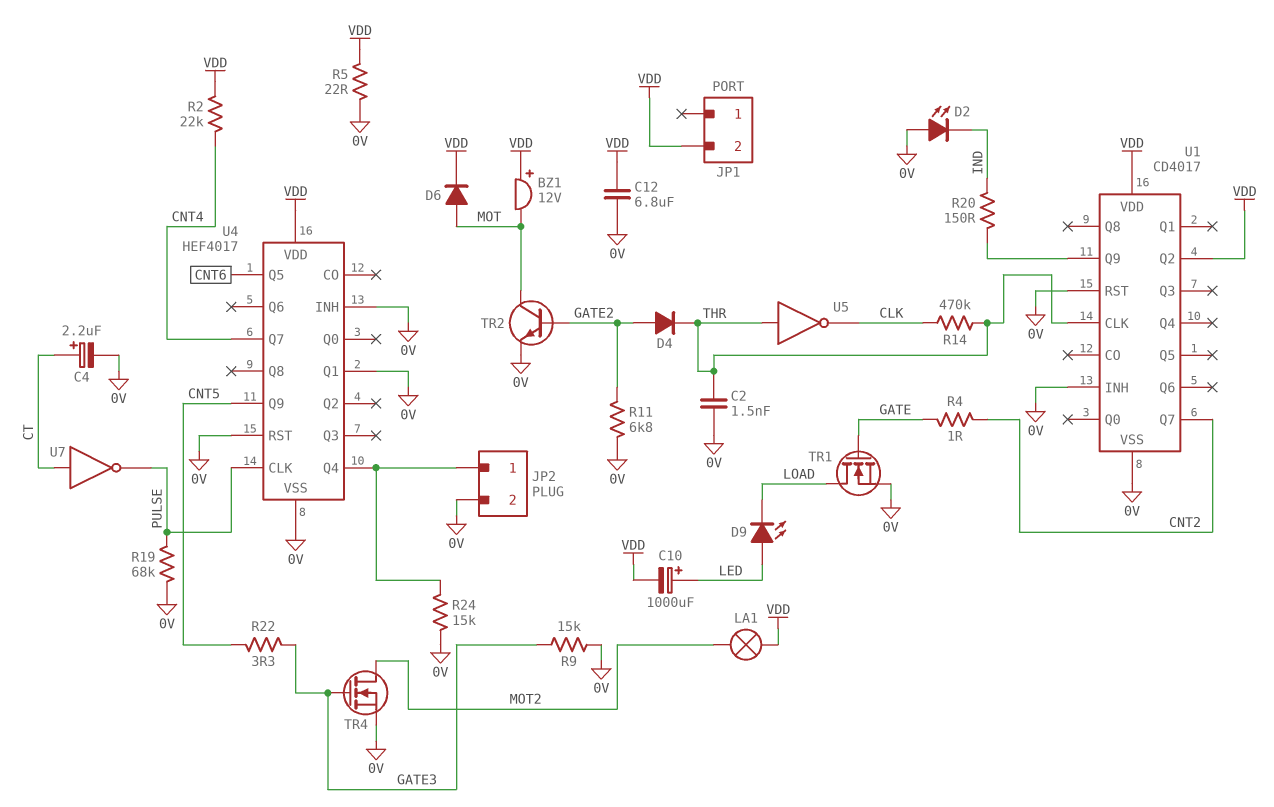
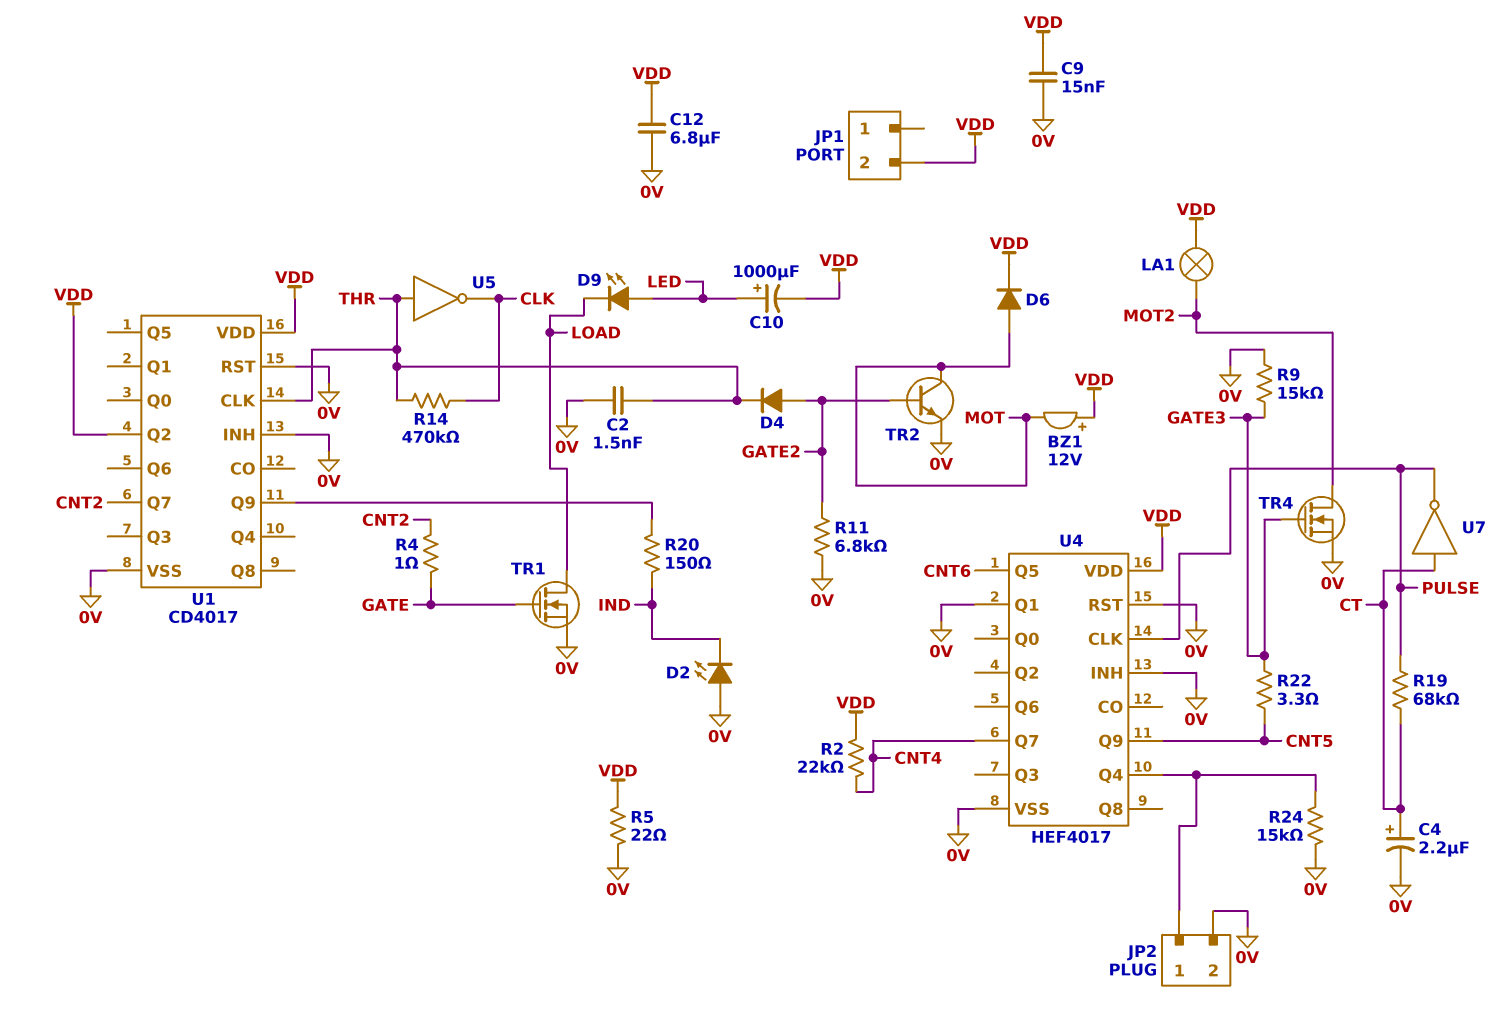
C9: none -> 15nF (0V, VDD)
R19: 68k (0V, PULSE) -> 68k (CT, PULSE)

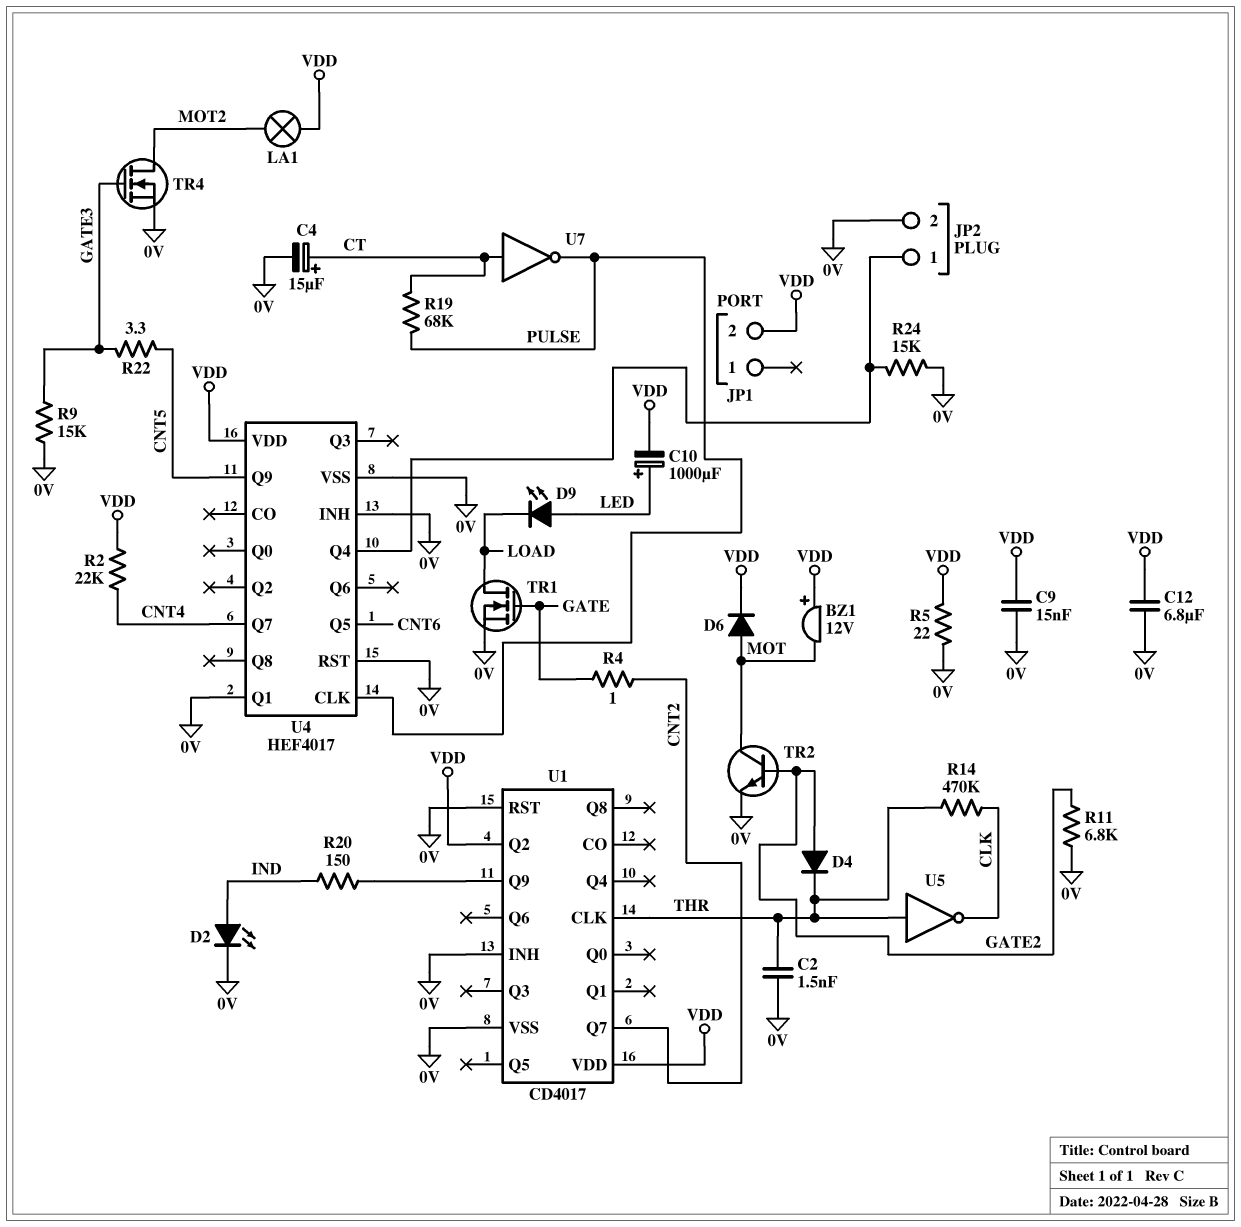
C4: 2.2uF (plus CT, minus 0V) -> 15uF (plus CT, minus 0V)
D2: LED (A 0V, K IND) -> LED (A IND, K 0V)

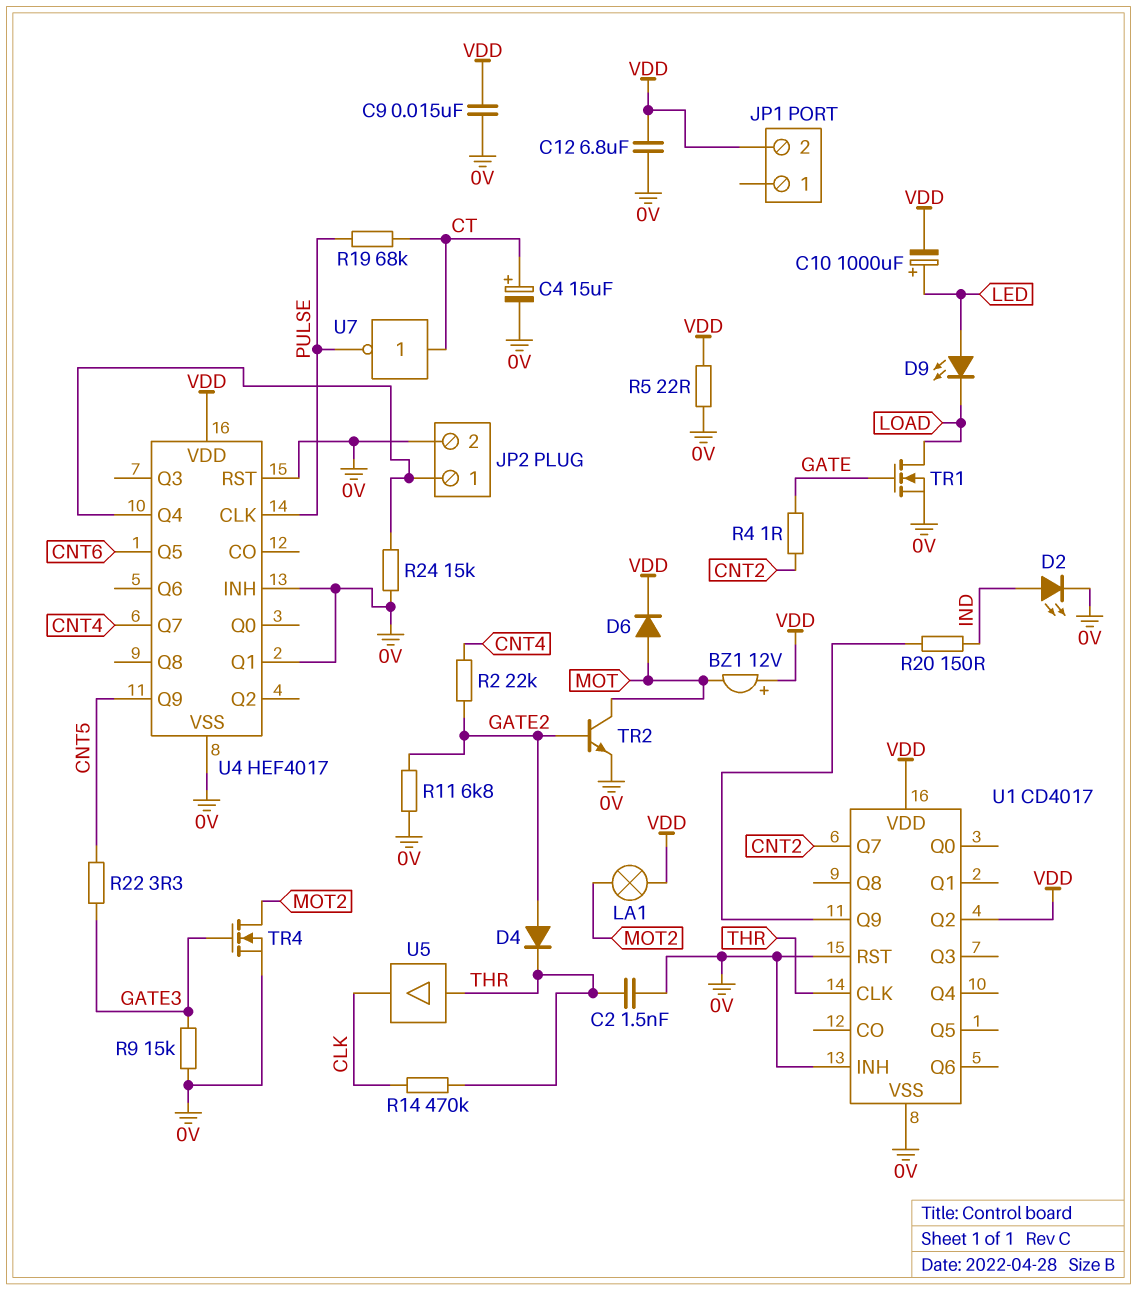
R2: 22k (CNT4, VDD) -> 22k (CNT4, GATE2)
U5: NOT (in THR, out CLK) -> buffer (in THR, out CLK)

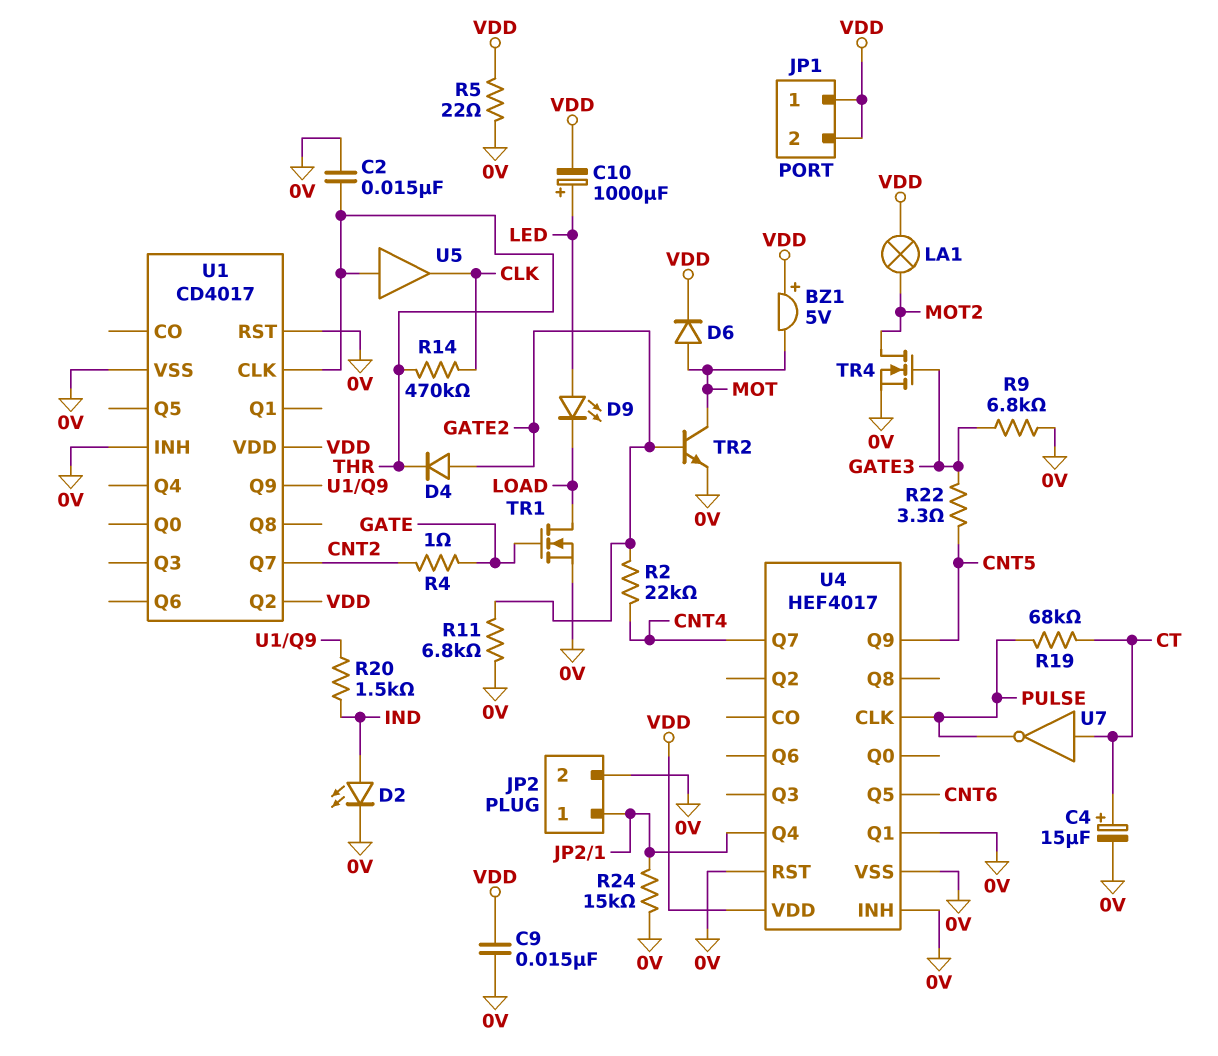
BZ1: buzzer 12V (plus VDD, minus MOT) -> buzzer 5V (plus VDD, minus MOT)
C2: 1.5nF (0V, THR) -> 15nF (0V, THR)
C12: 6.8uF (0V, VDD) -> none
JP1 pin 1: none -> VDD
R9: 15k (0V, GATE3) -> 6.8k (0V, GATE3)
R20: 150 (IND, U1/Q9) -> 1.5k (IND, U1/Q9)

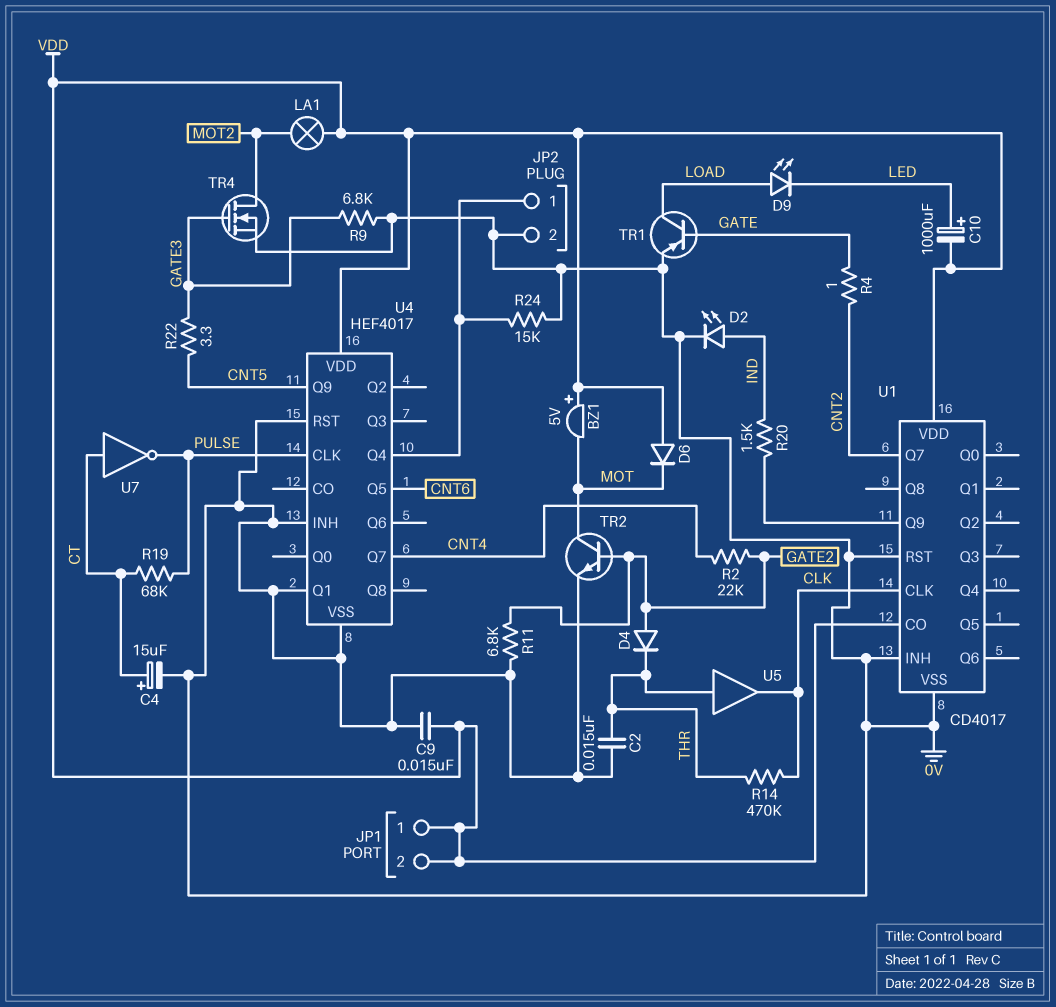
D6: diode (A MOT, K VDD) -> diode (A VDD, K MOT)
D9: LED (A LED, K LOAD) -> LED (A LOAD, K LED)
R5: 22 (0V, VDD) -> none
TR1: NMOS (G GATE, D LOAD, S 0V) -> PNP (B GATE, C LOAD, E 0V)
U1 pin CLK: THR -> CLK
U1 pin CO: none -> VDD
U1 pin Q2: VDD -> none

